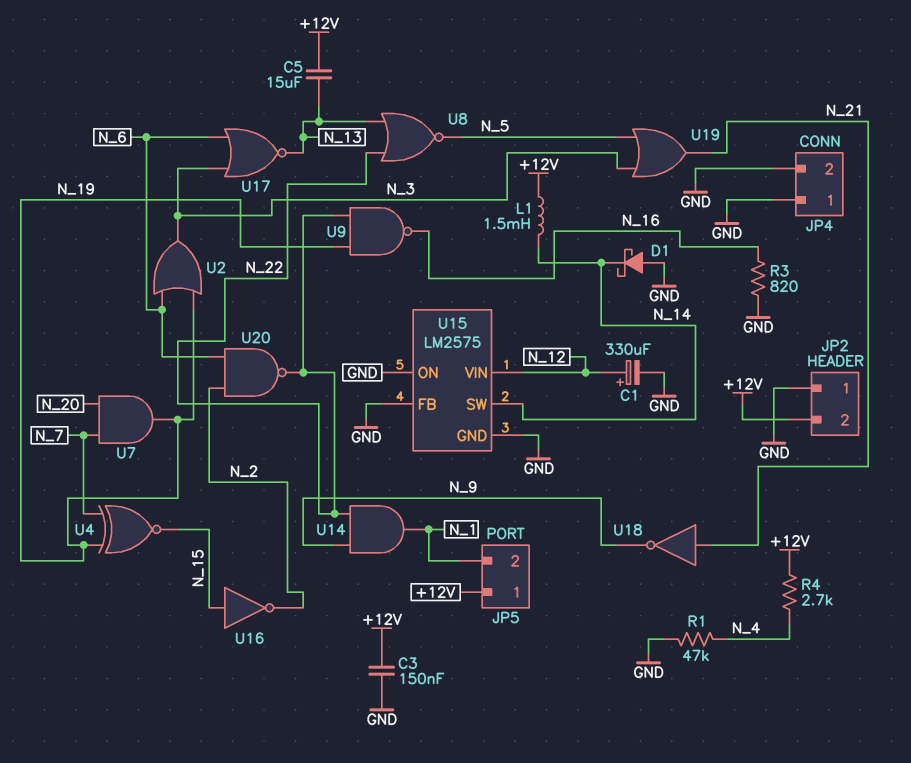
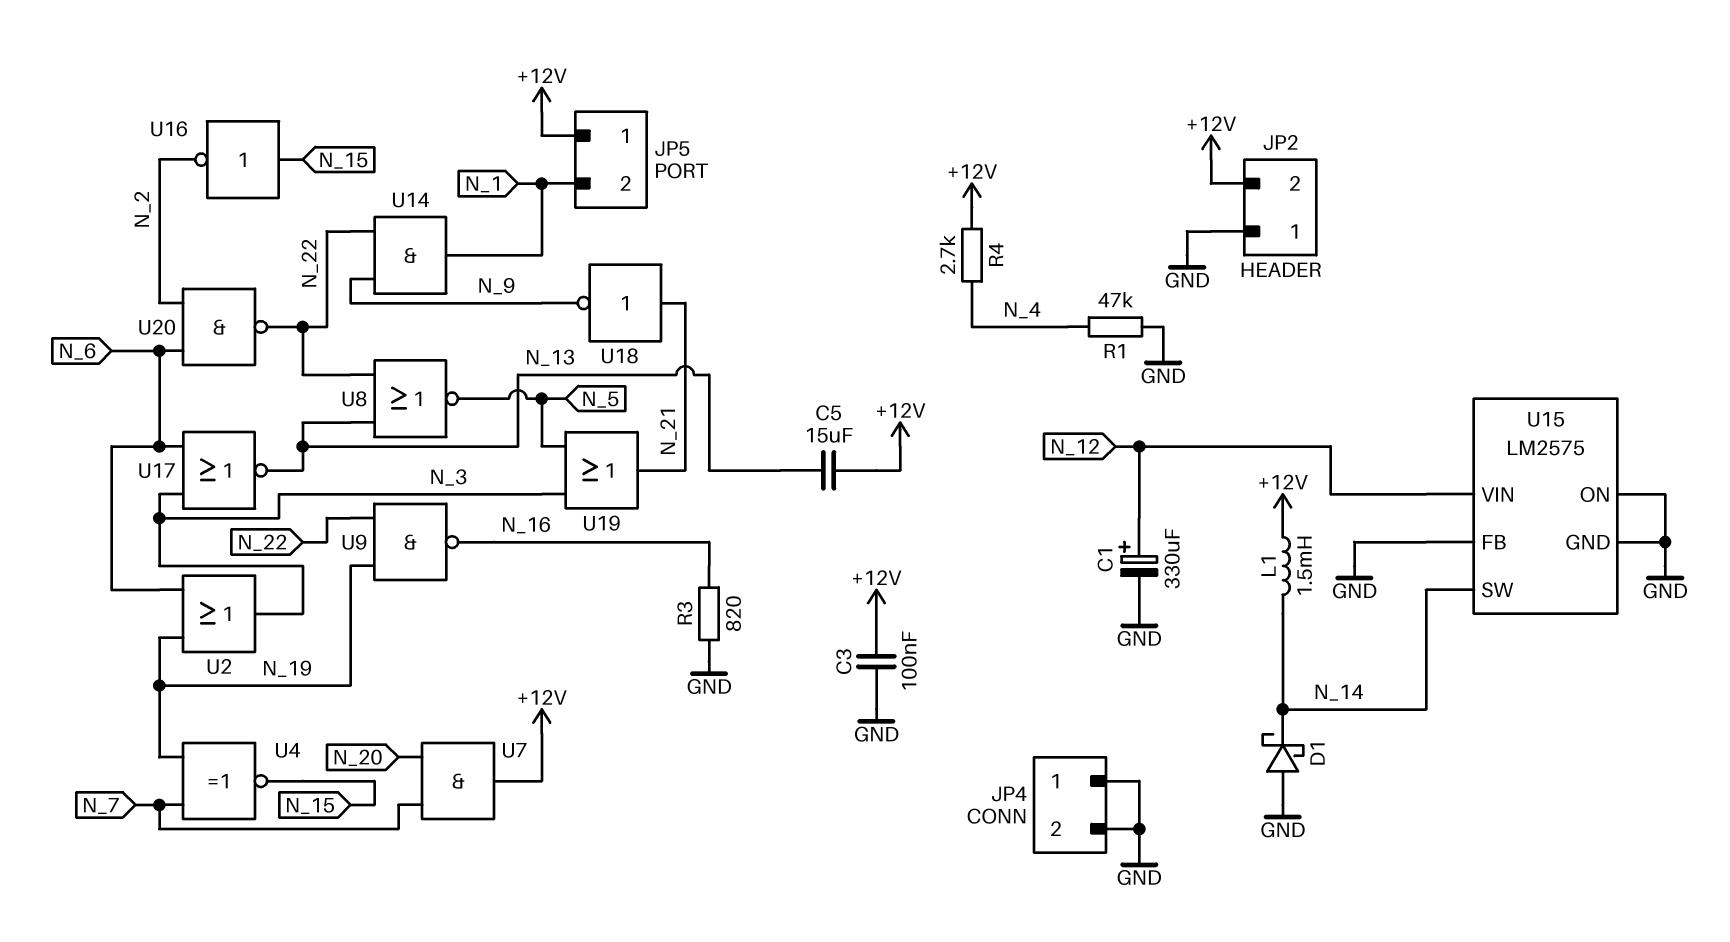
C3: 150nF (+12V, GND) -> 100nF (+12V, GND)
U7: AND (in N_7, in N_20, out N_19) -> AND (in N_7, in N_20, out +12V)

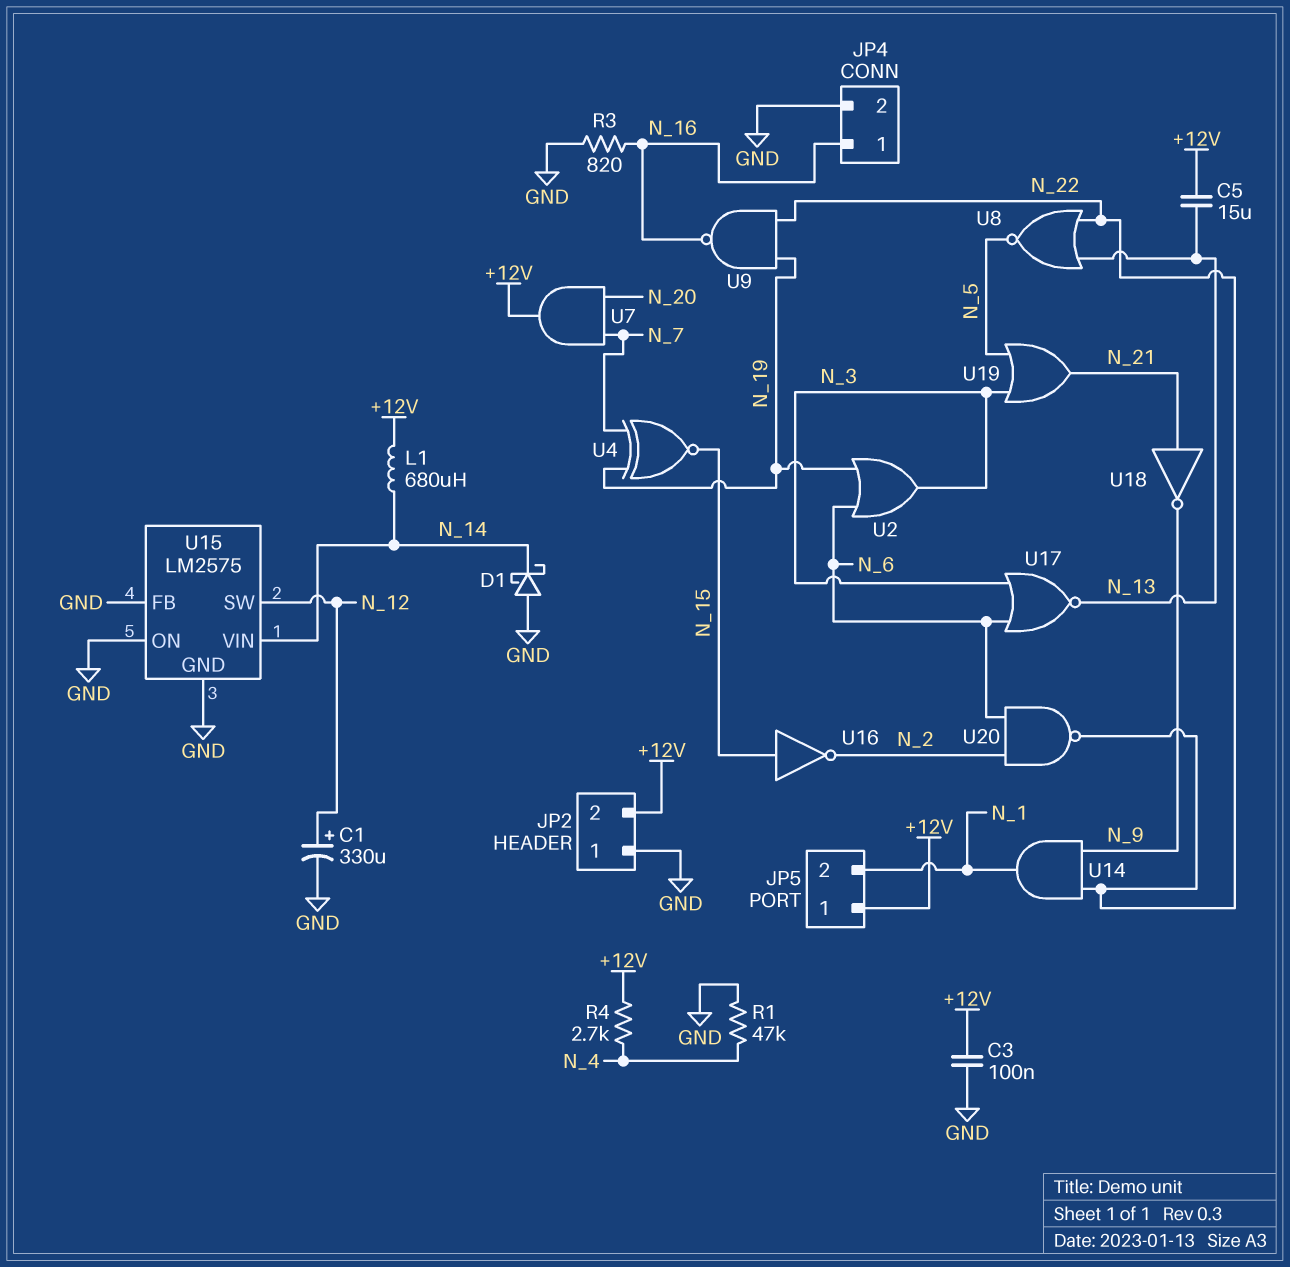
JP4 pin 1: GND -> N_16
L1: 1.5mH (+12V, N_14) -> 680uH (+12V, N_14)
U15 pin SW: N_14 -> N_12
U15 pin VIN: N_12 -> N_14

